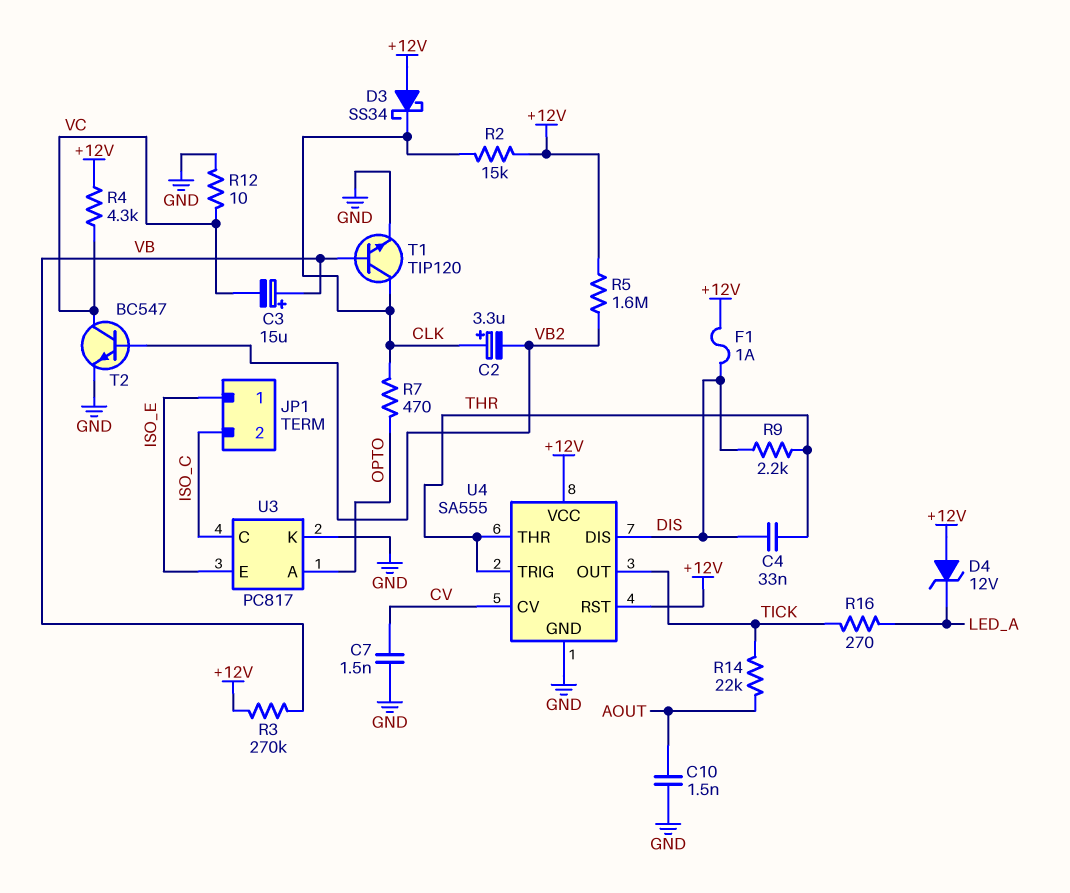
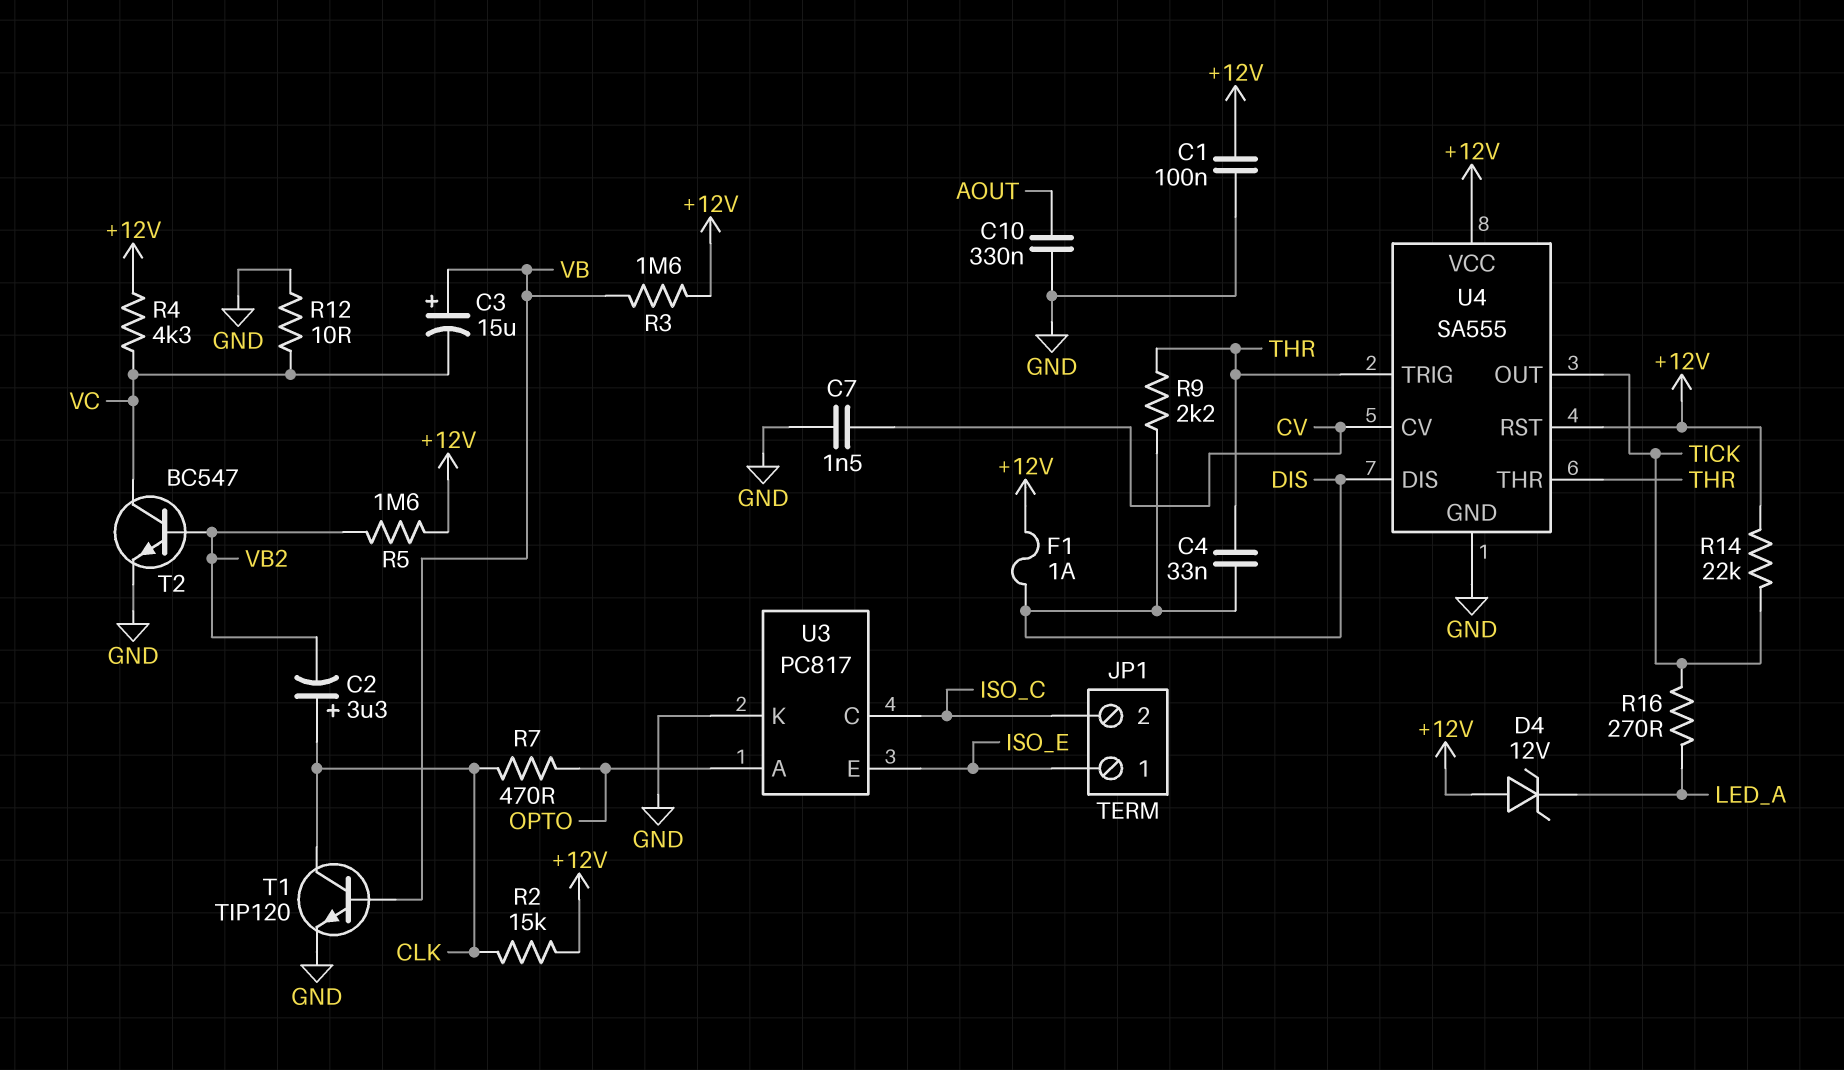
C1: none -> 100nF (+12V, GND)
C10: 1.5nF (AOUT, GND) -> 330nF (AOUT, GND)
D3: schottky SS34 (A +12V, K CLK) -> none
R3: 270k (+12V, VB) -> 1.6M (+12V, VB)
R14: 22k (AOUT, TICK) -> 22k (+12V, TICK)

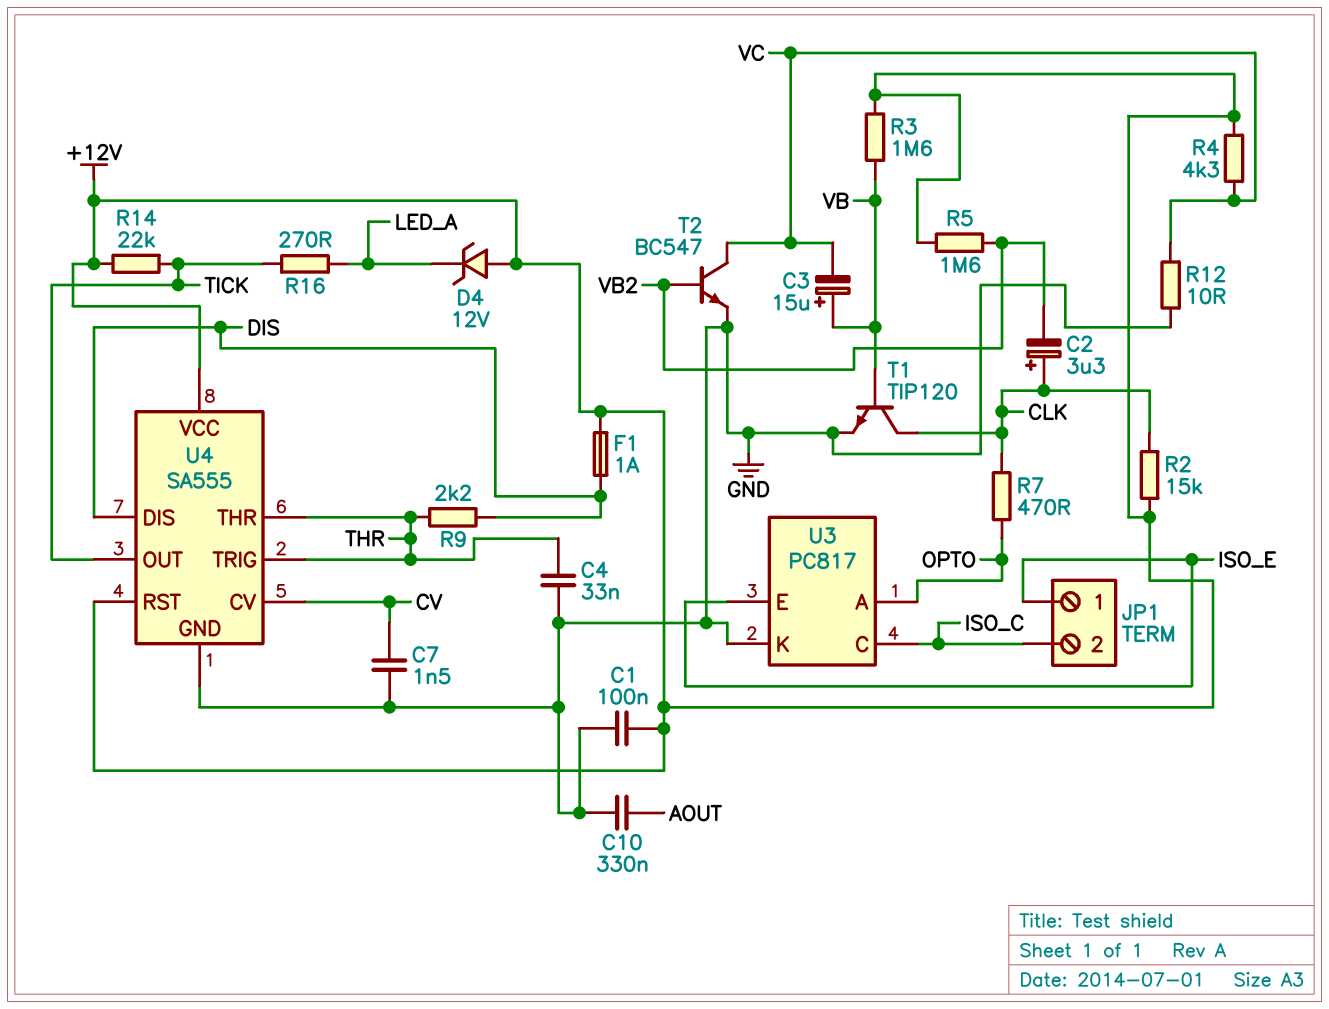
C4: 33nF (DIS, THR) -> 33nF (GND, THR)

